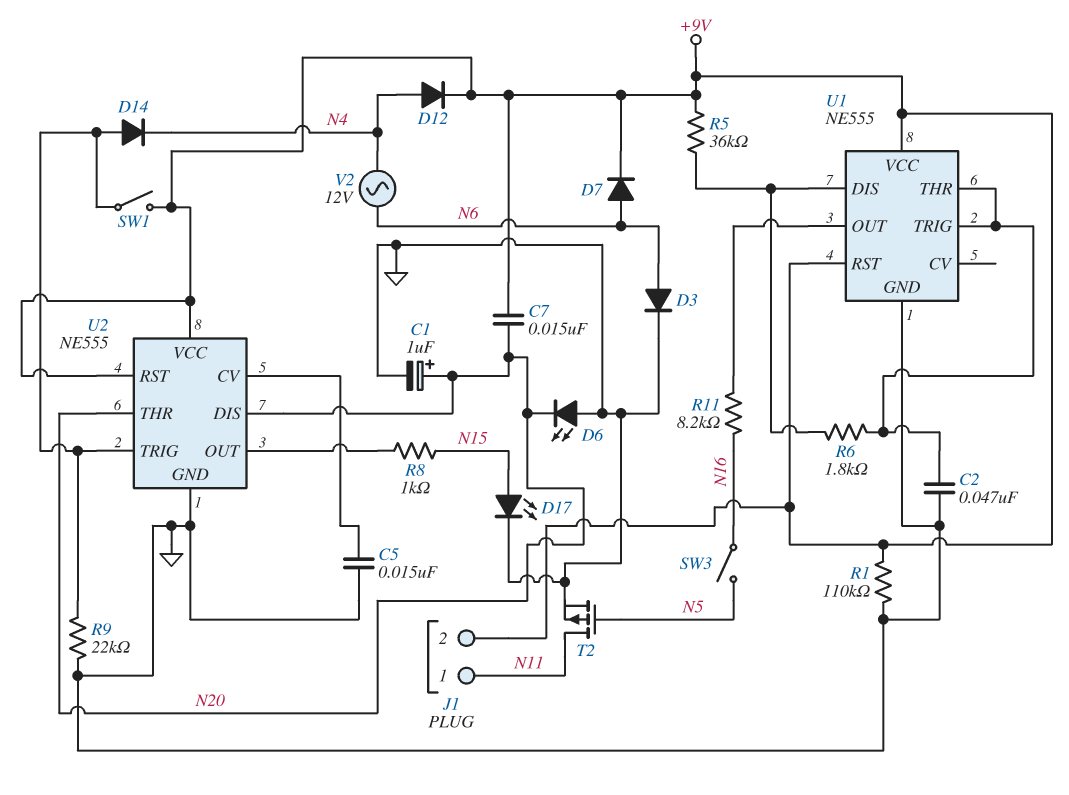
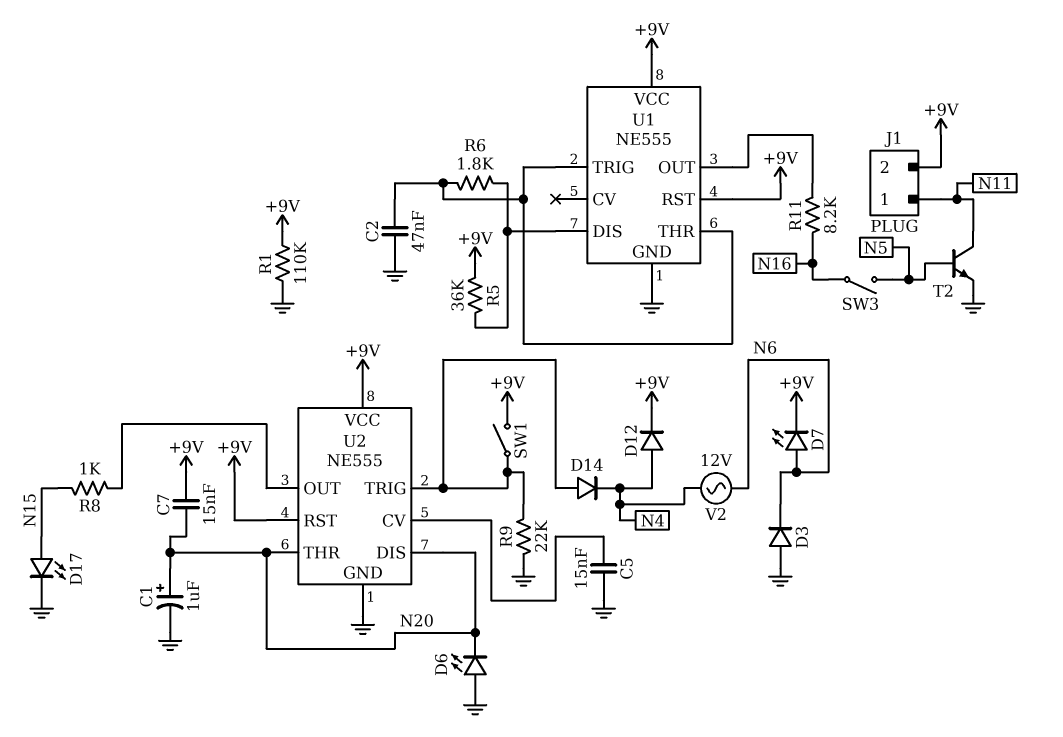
D3: diode (A N6, K GND) -> diode (A GND, K N6)
D7: diode (A N6, K +9V) -> LED (A N6, K +9V)
T2: PMOS (G N5, D N11, S GND) -> NPN (B N5, C N11, E GND)

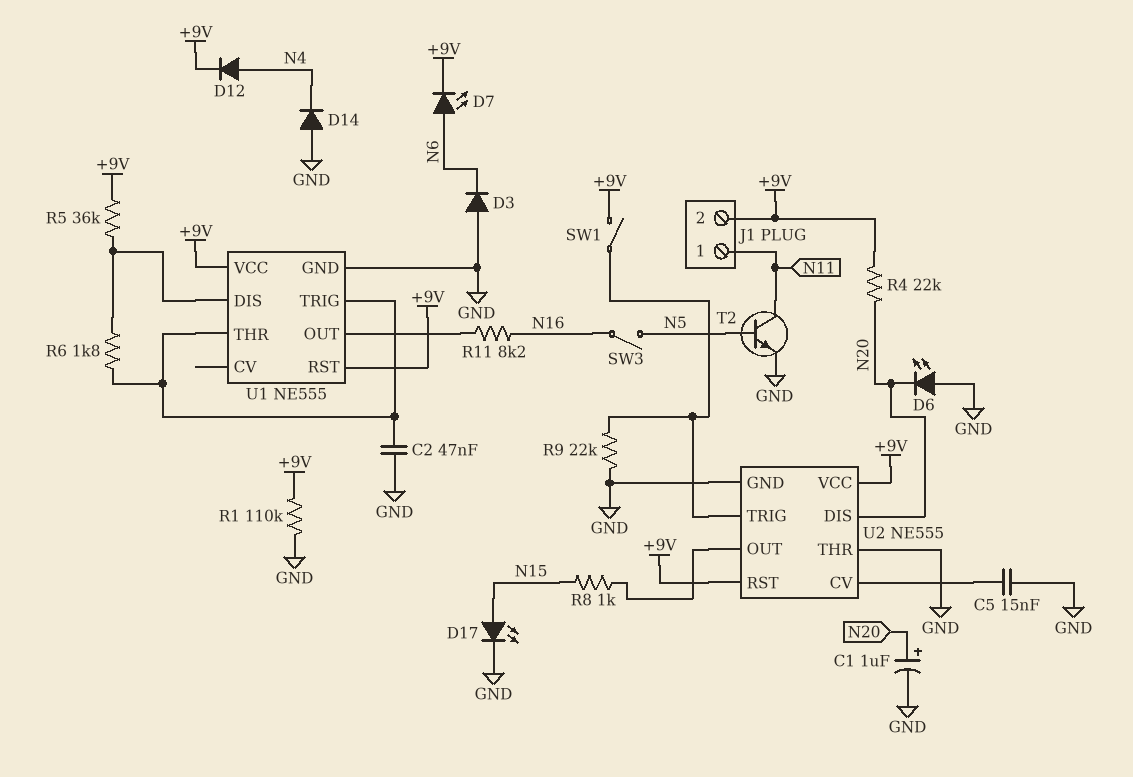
C7: 15nF (+9V, N20) -> none
D14: diode (A U2/TRIG, K N4) -> diode (A GND, K N4)
R4: none -> 22k (+9V, N20)
U2 pin THR: N20 -> GND
V2: AC 12V (N4, N6) -> none

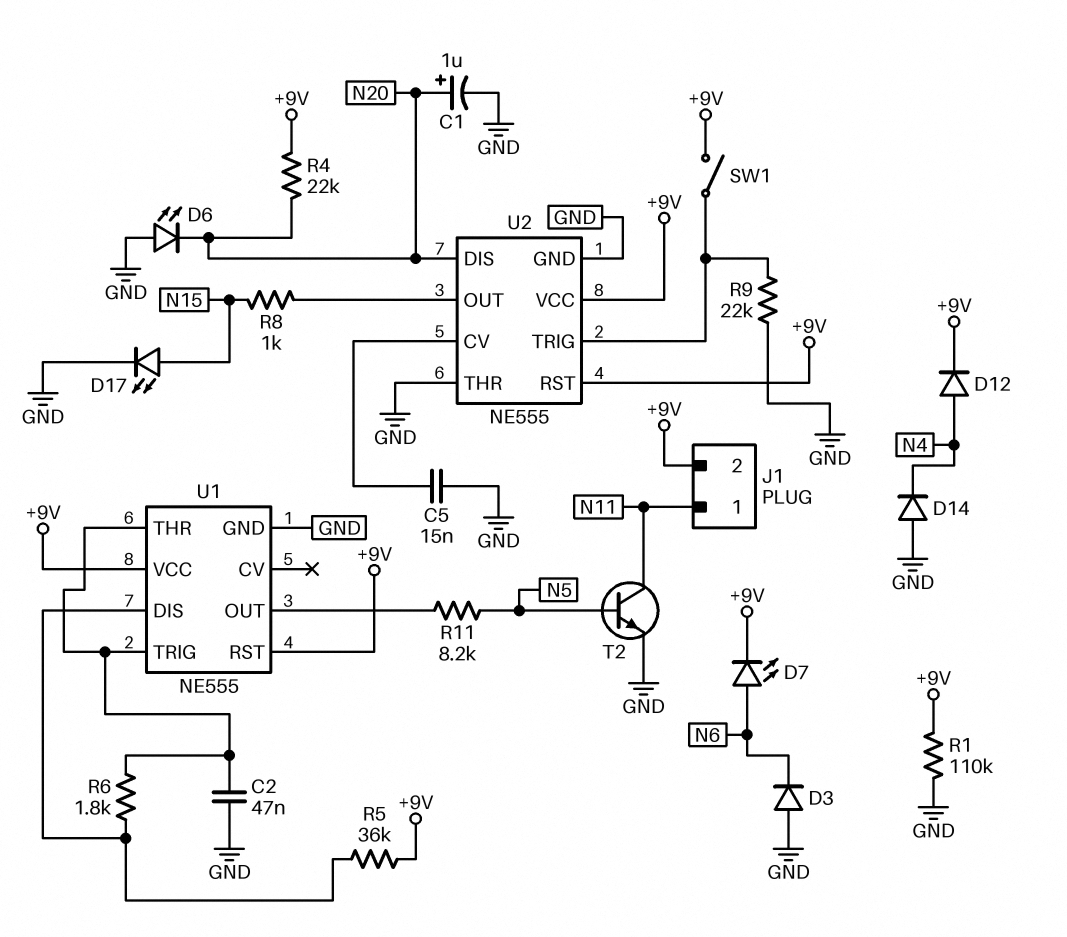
R11: 8.2k (N16, U1/OUT) -> 8.2k (N5, U1/OUT)
SW3: switch (N5, N16) -> none

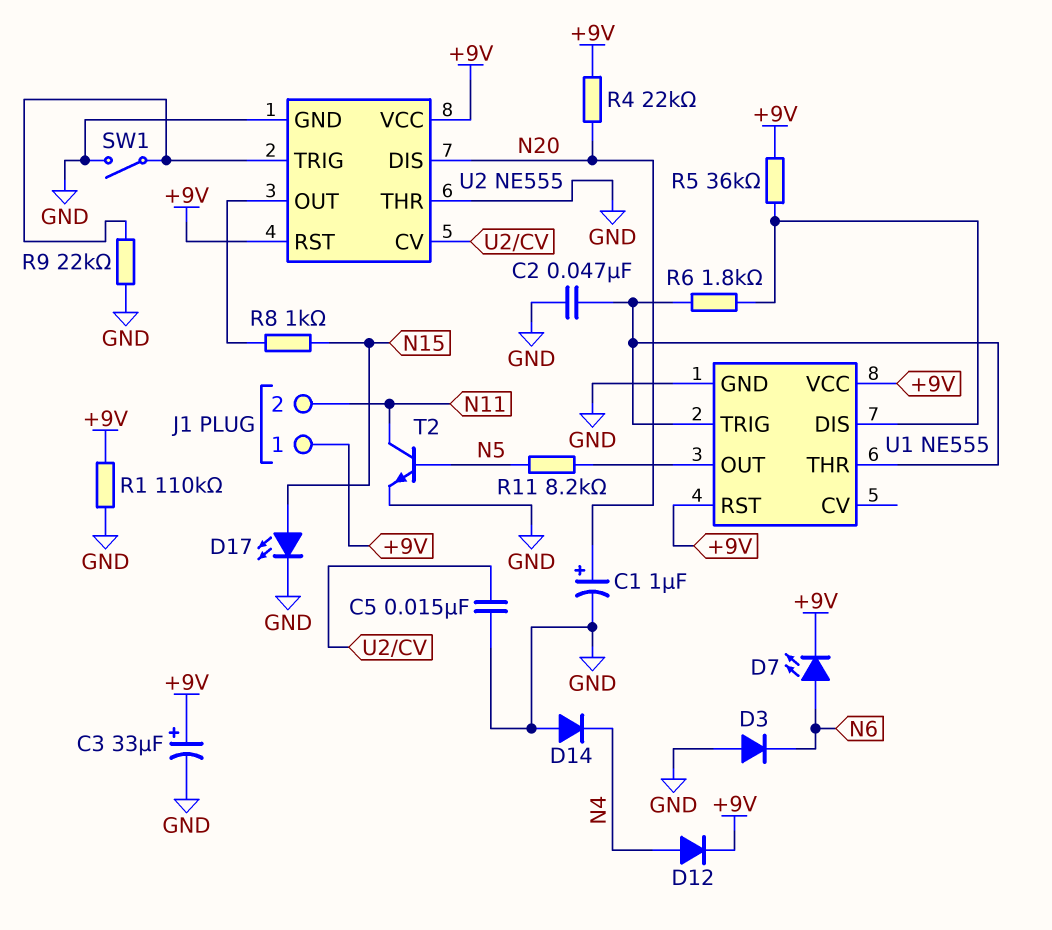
C3: none -> 33uF (plus +9V, minus GND)
D6: LED (A GND, K N20) -> none
J1 pin 1: N11 -> +9V
J1 pin 2: +9V -> N11
SW1: switch (+9V, U2/TRIG) -> switch (GND, U2/TRIG)

